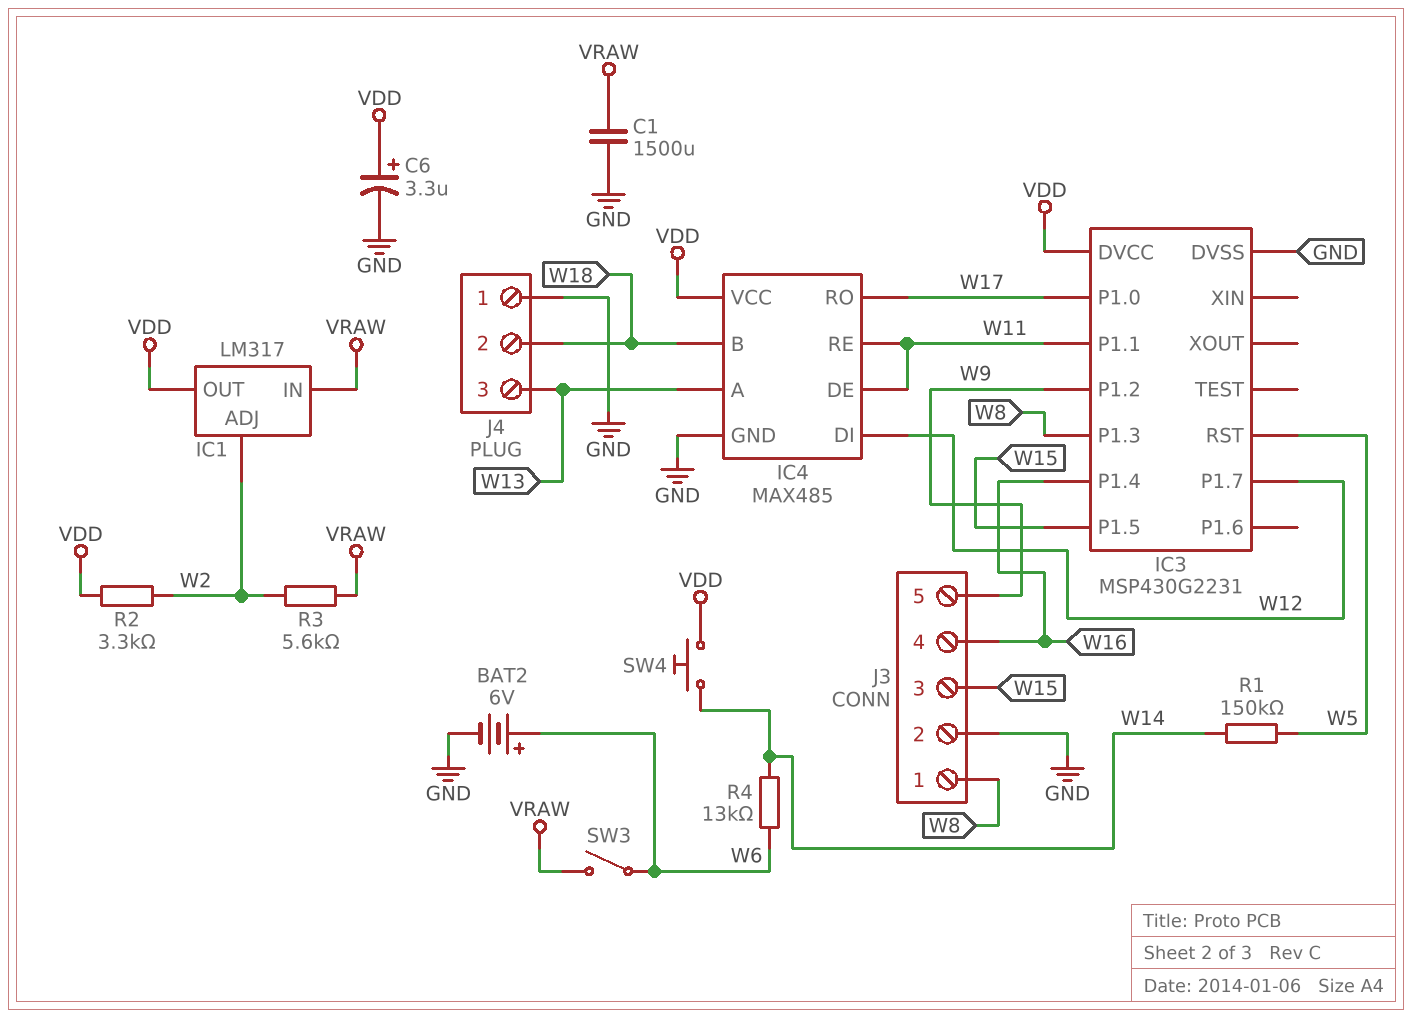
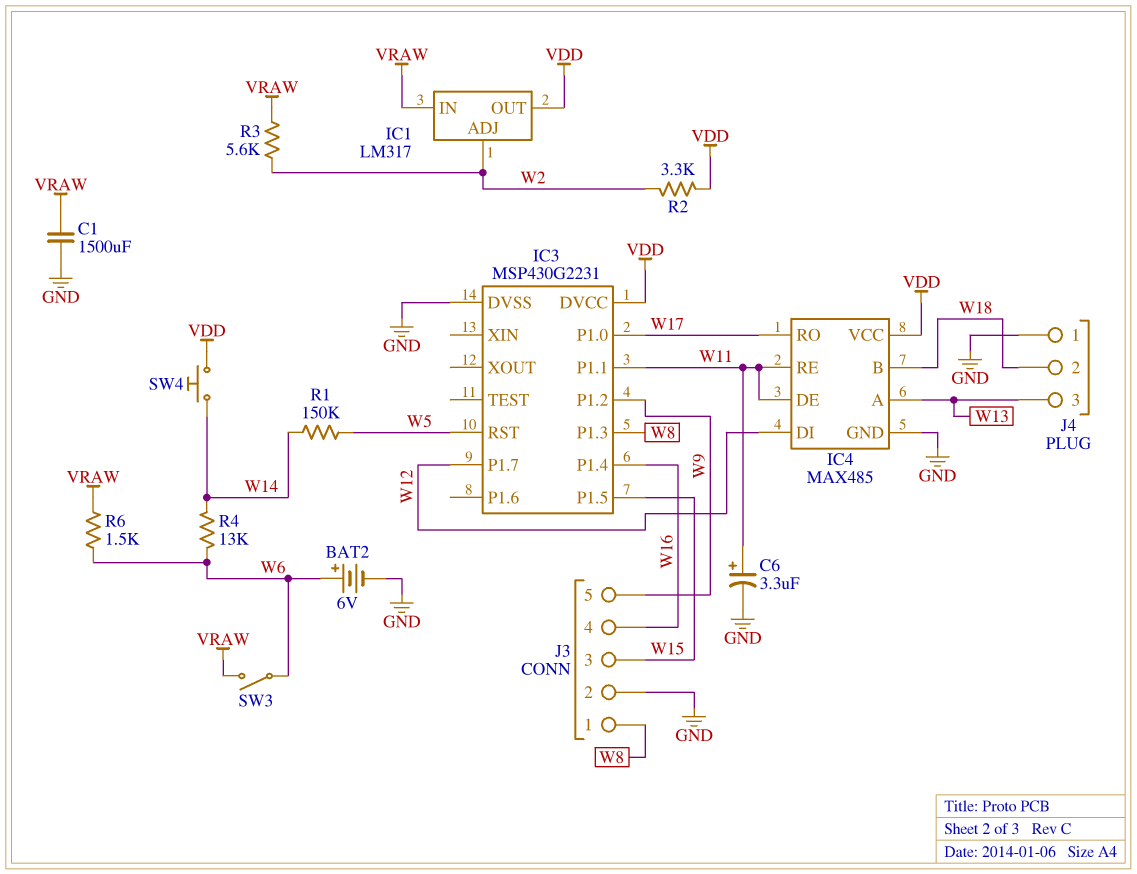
C6: 3.3uF (plus VDD, minus GND) -> 3.3uF (plus W11, minus GND)
R6: none -> 1.5k (VRAW, W6)

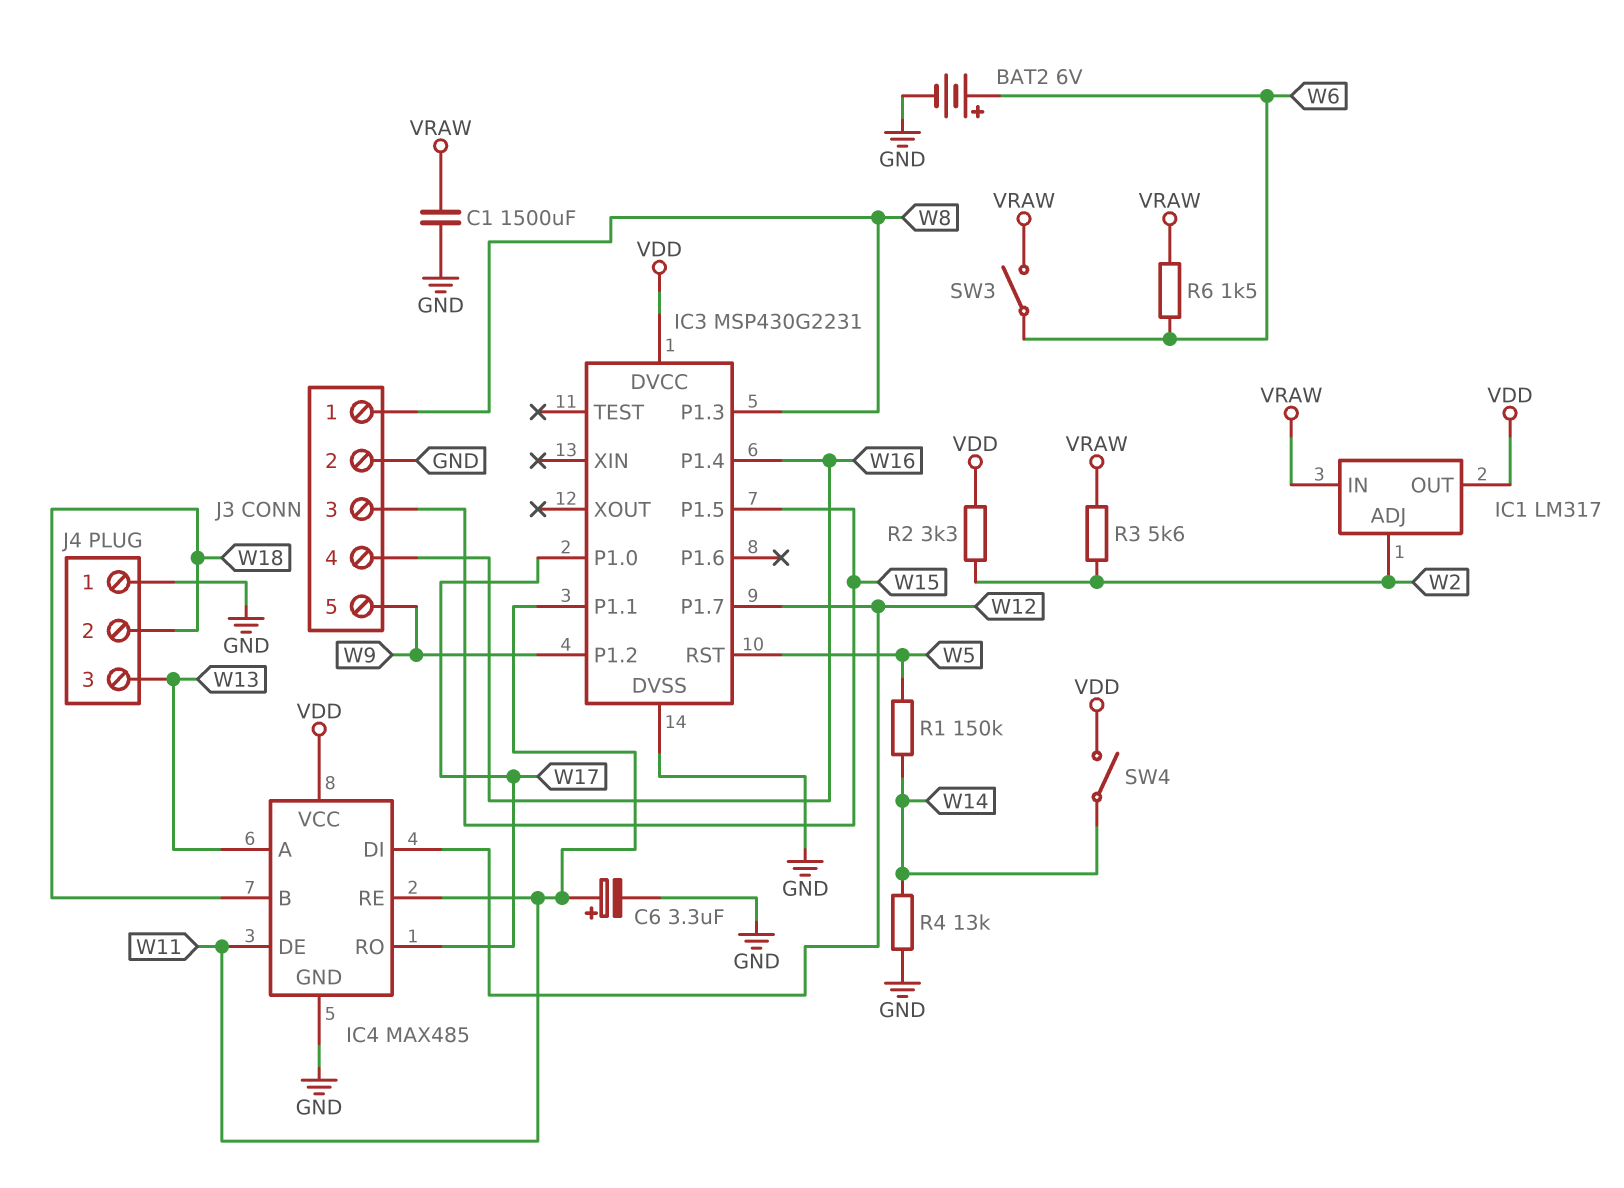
R4: 13k (W6, W14) -> 13k (GND, W14)
SW4: button (VDD, W14) -> switch (VDD, W14)

